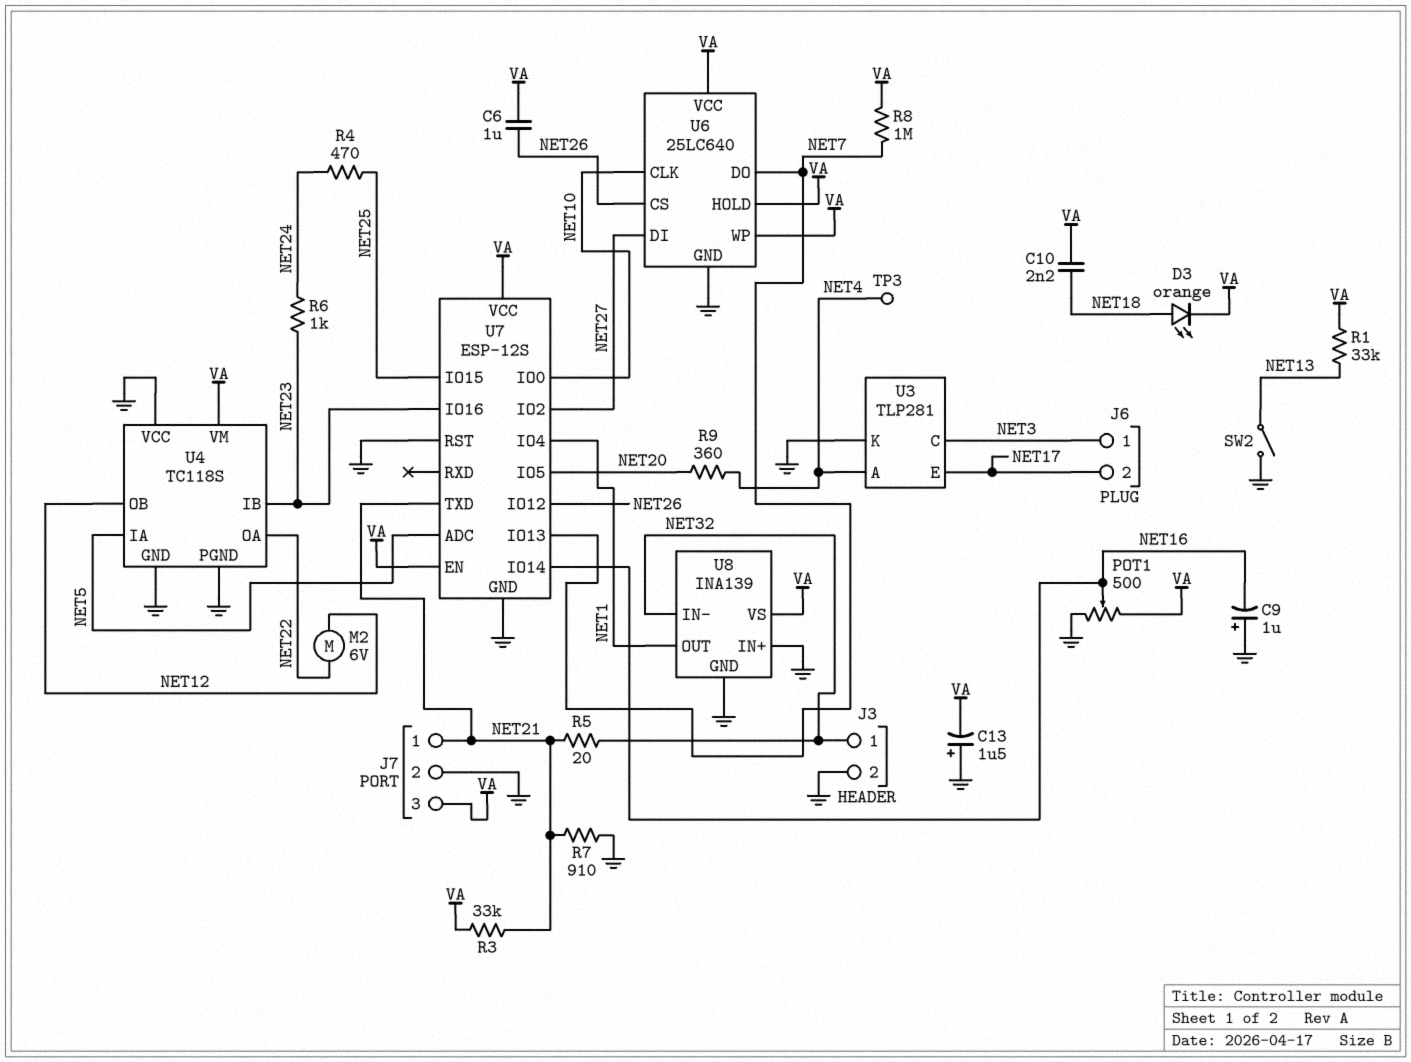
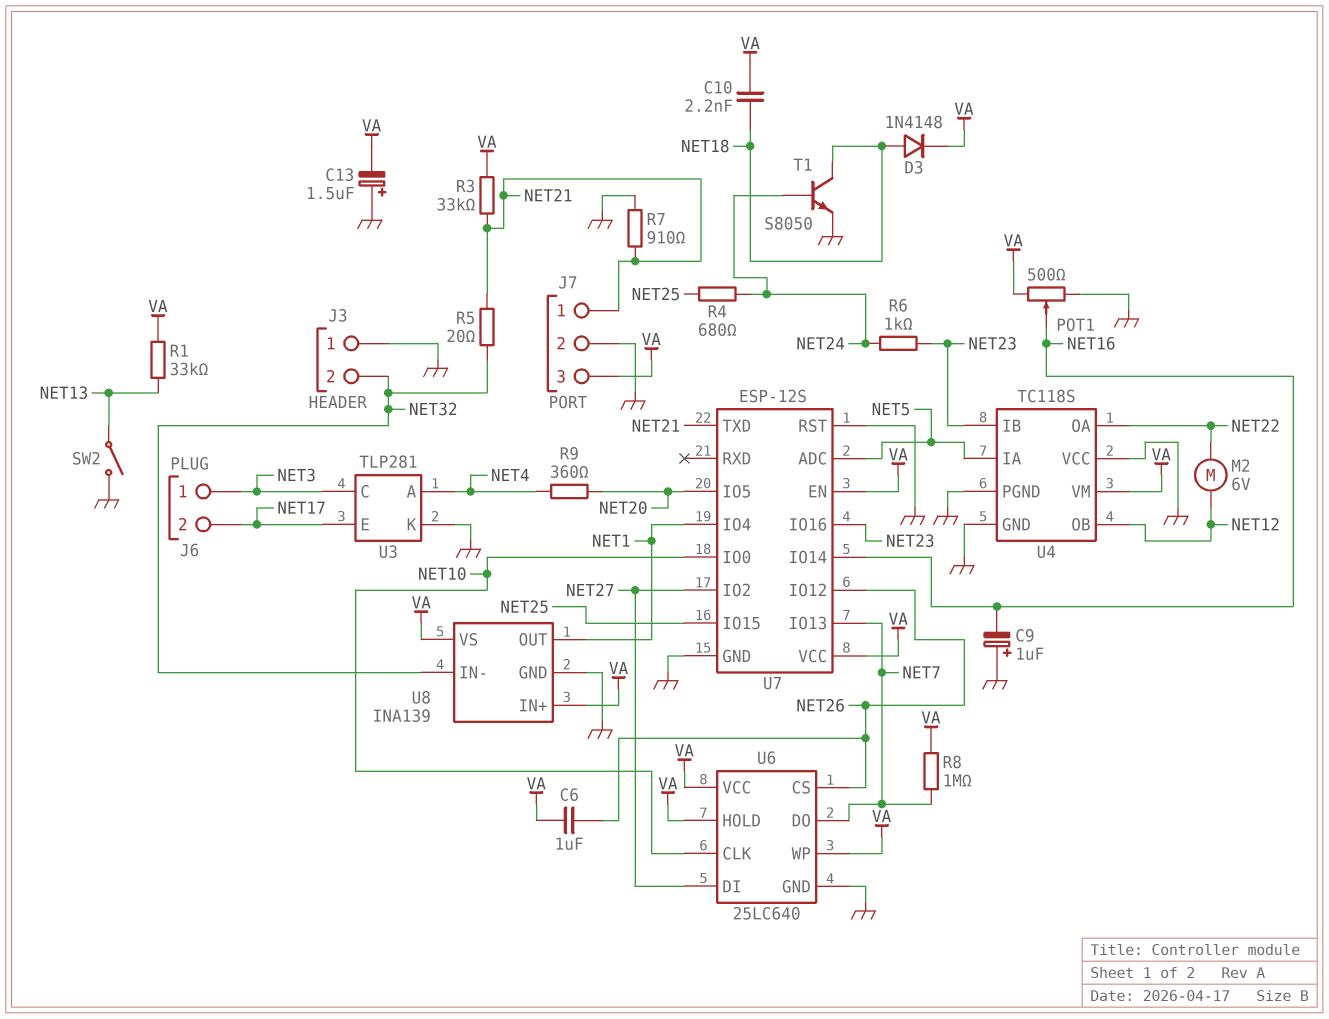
D3: LED orange (A NET18, K VA) -> diode 1N4148 (A NET18, K VA)
J3 pin 1: NET32 -> GND
J3 pin 2: GND -> NET32
R4: 470 (NET24, NET25) -> 680 (NET24, NET25)
T1: none -> NPN S8050 (B NET24, C NET18, E GND)
TP3: test point (NET4) -> none
U8 pin IN+: GND -> VA

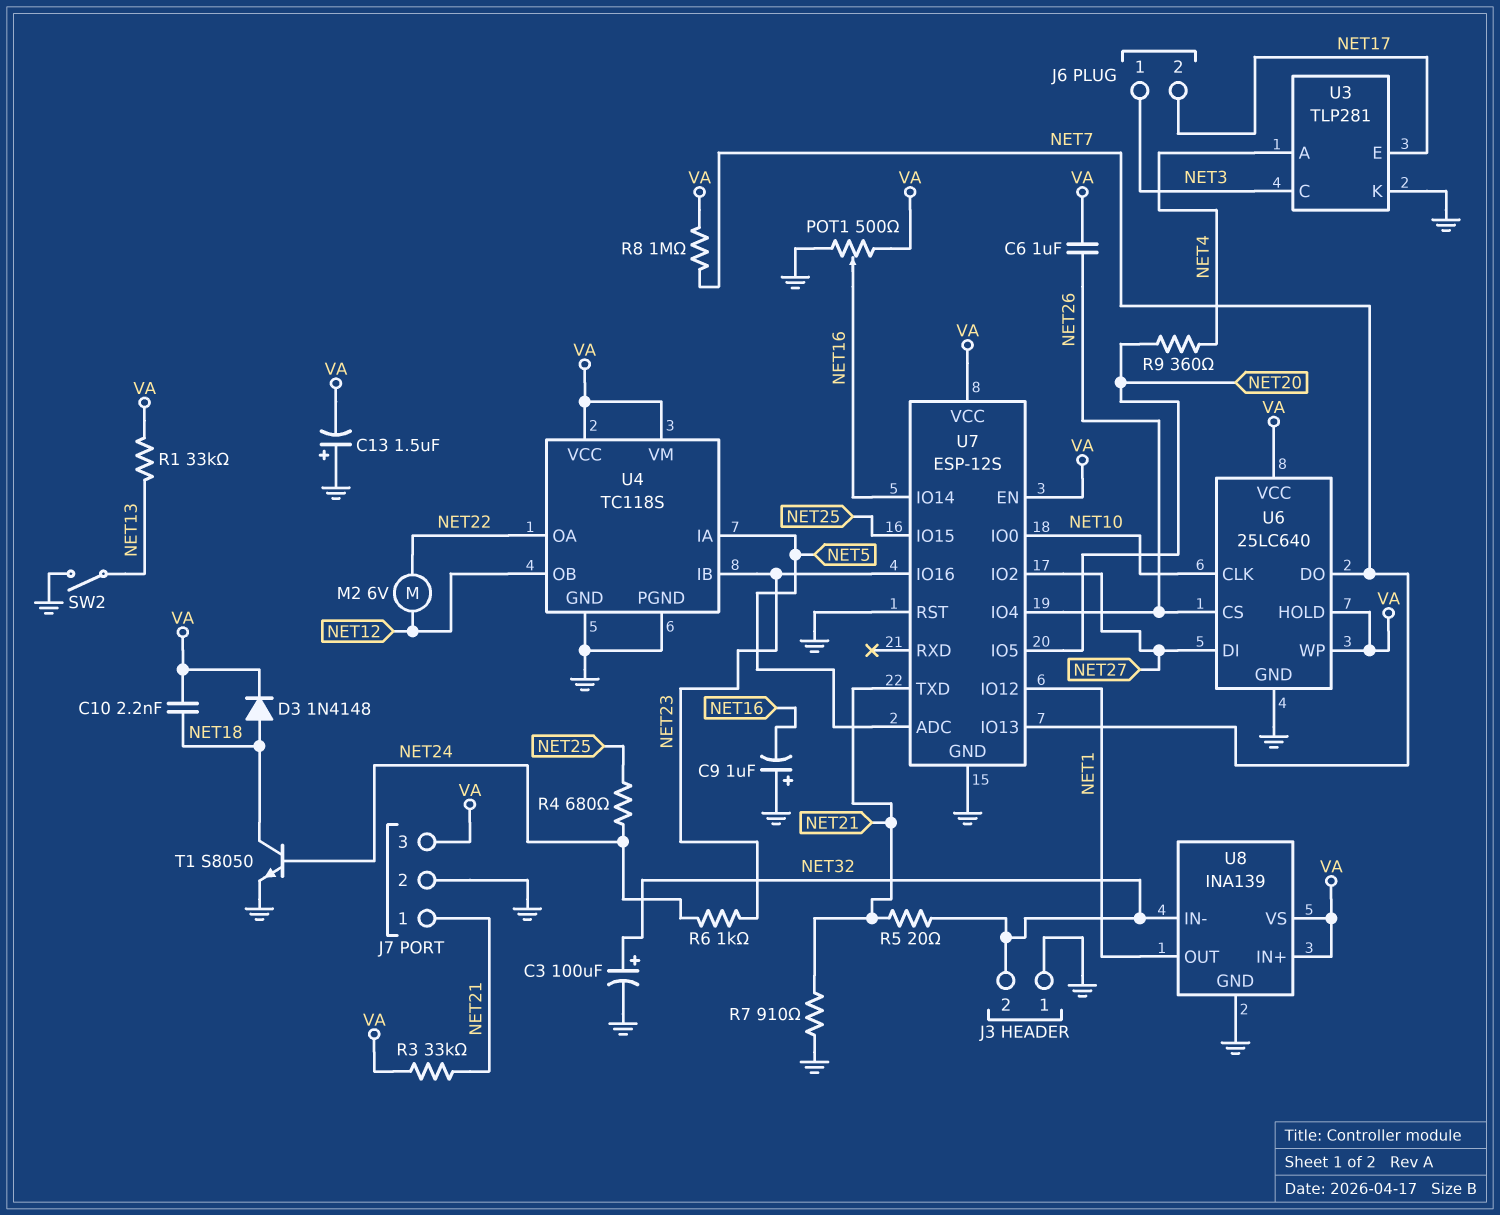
C3: none -> 100uF (plus NET32, minus GND)
U4 pin VCC: GND -> VA
U7 pin IO4: NET1 -> NET26
U7 pin IO12: NET26 -> NET1

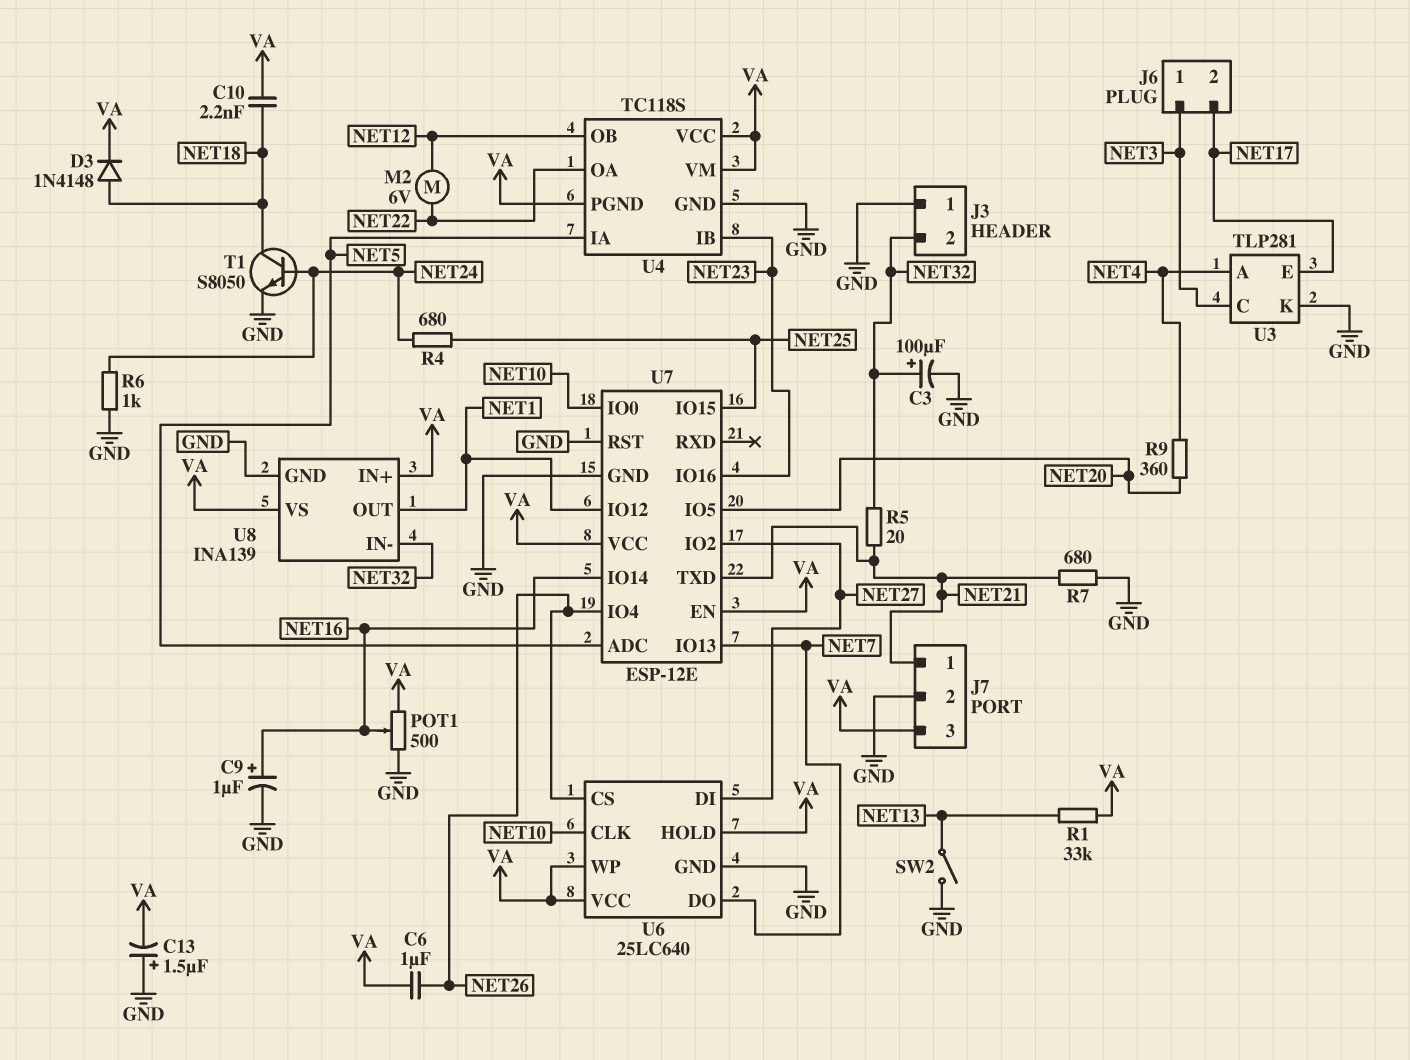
C9: 1uF (plus GND, minus NET16) -> 1uF (plus NET16, minus GND)
R3: 33k (NET21, VA) -> none
R6: 1k (NET23, NET24) -> 1k (GND, NET24)
R7: 910 (GND, NET21) -> 680 (GND, NET21)
R8: 1M (NET7, VA) -> none
U4 pin PGND: GND -> VA
U7: ESP-12S -> ESP-12E

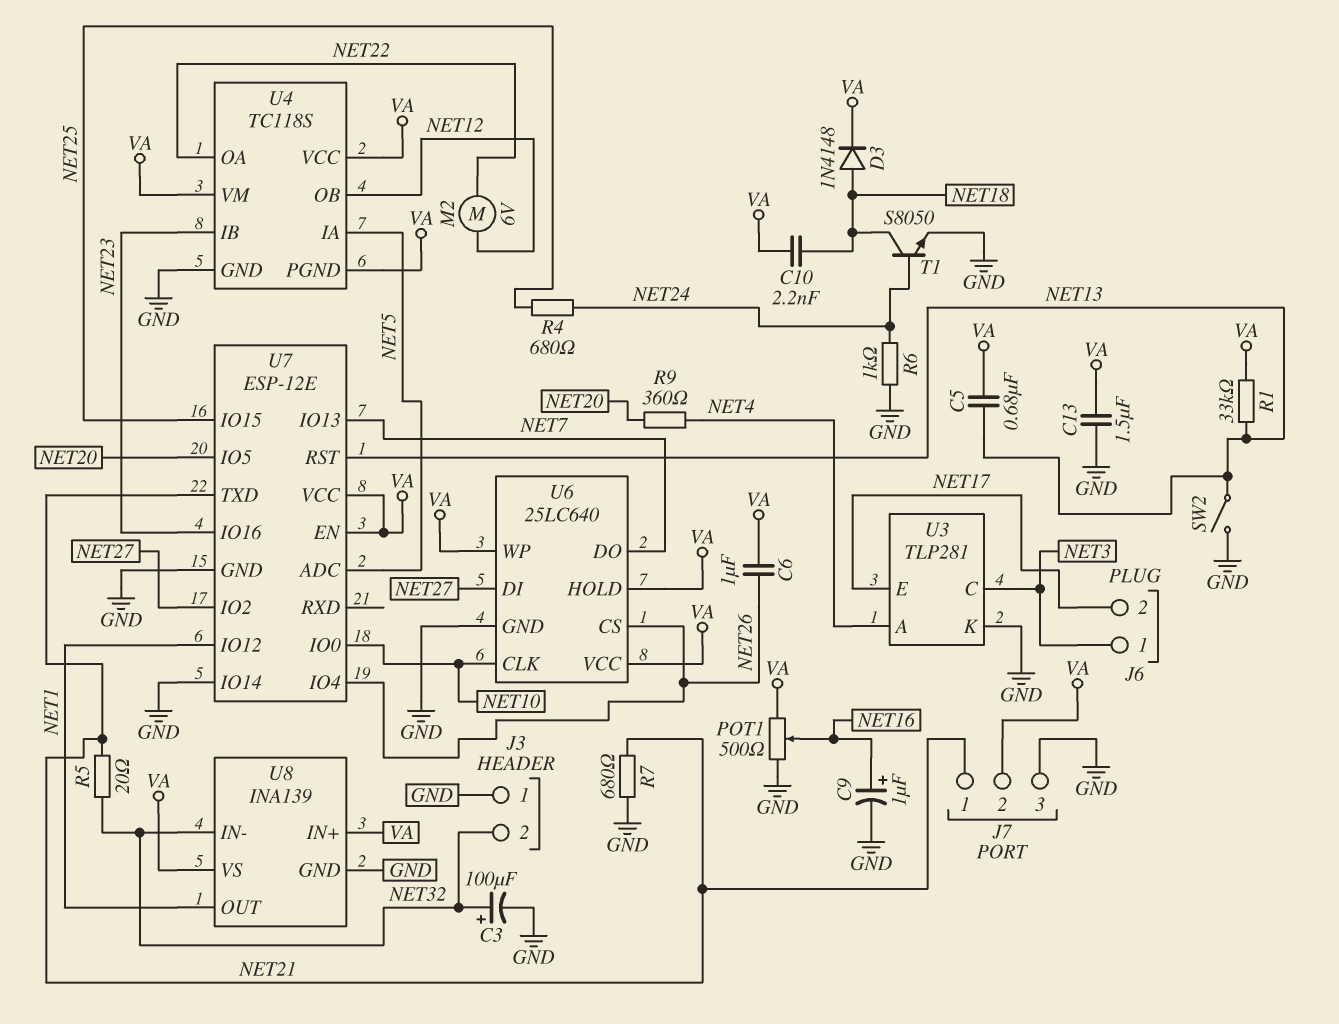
C5: none -> 680nF (NET13, VA)
C13: 1.5uF (plus GND, minus VA) -> 1.5uF (GND, VA)
J7 pin 2: GND -> VA
J7 pin 3: VA -> GND
U7 pin IO14: NET16 -> GND
U7 pin RST: GND -> NET13

